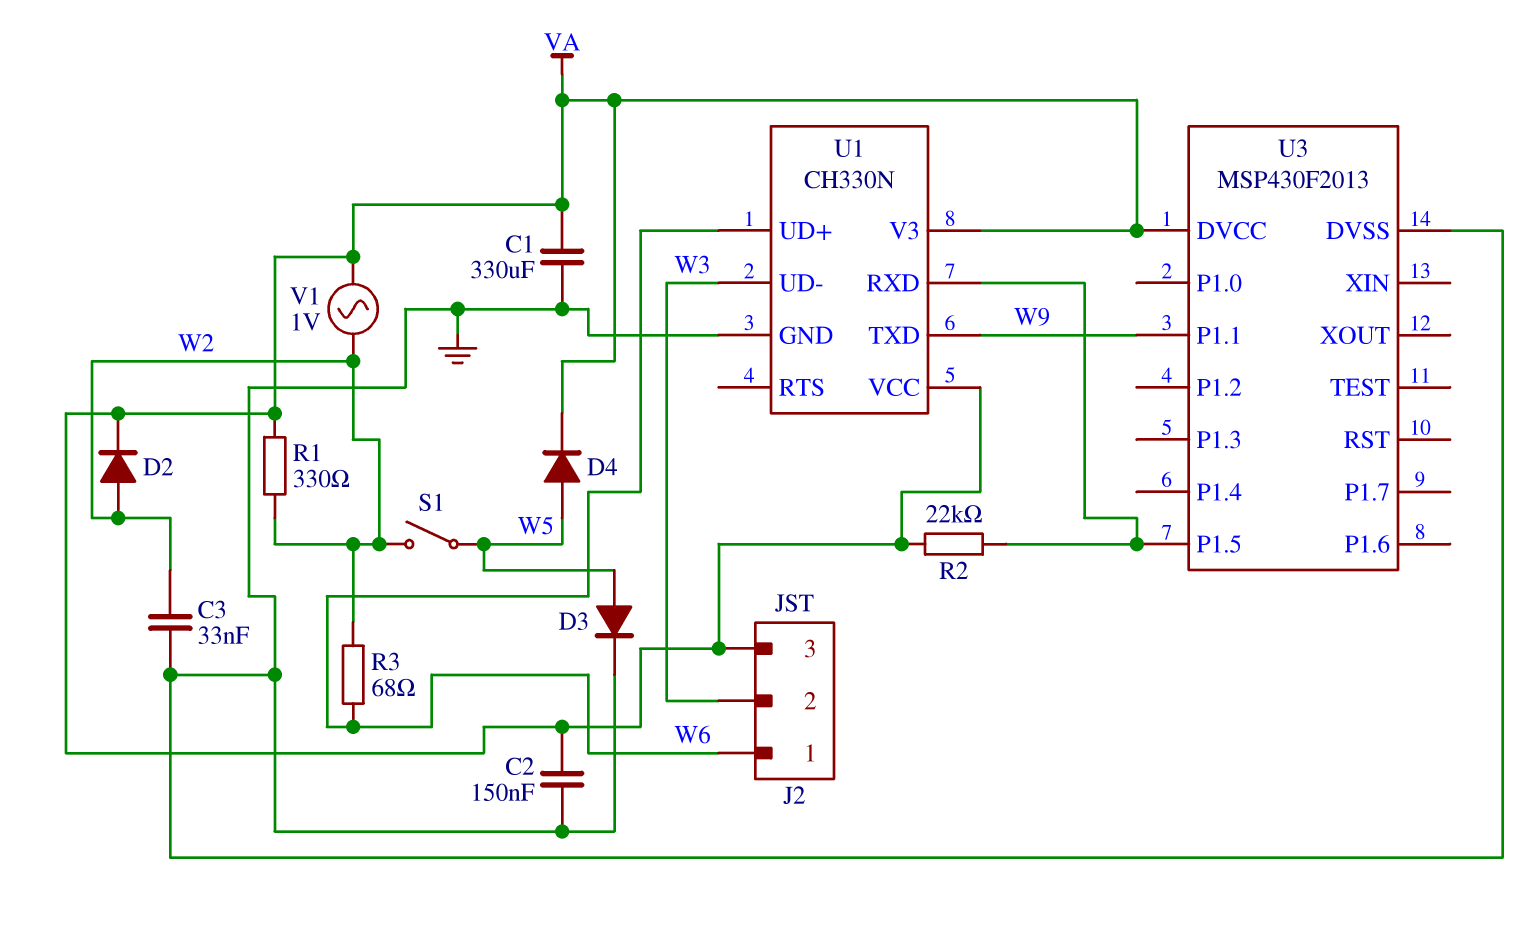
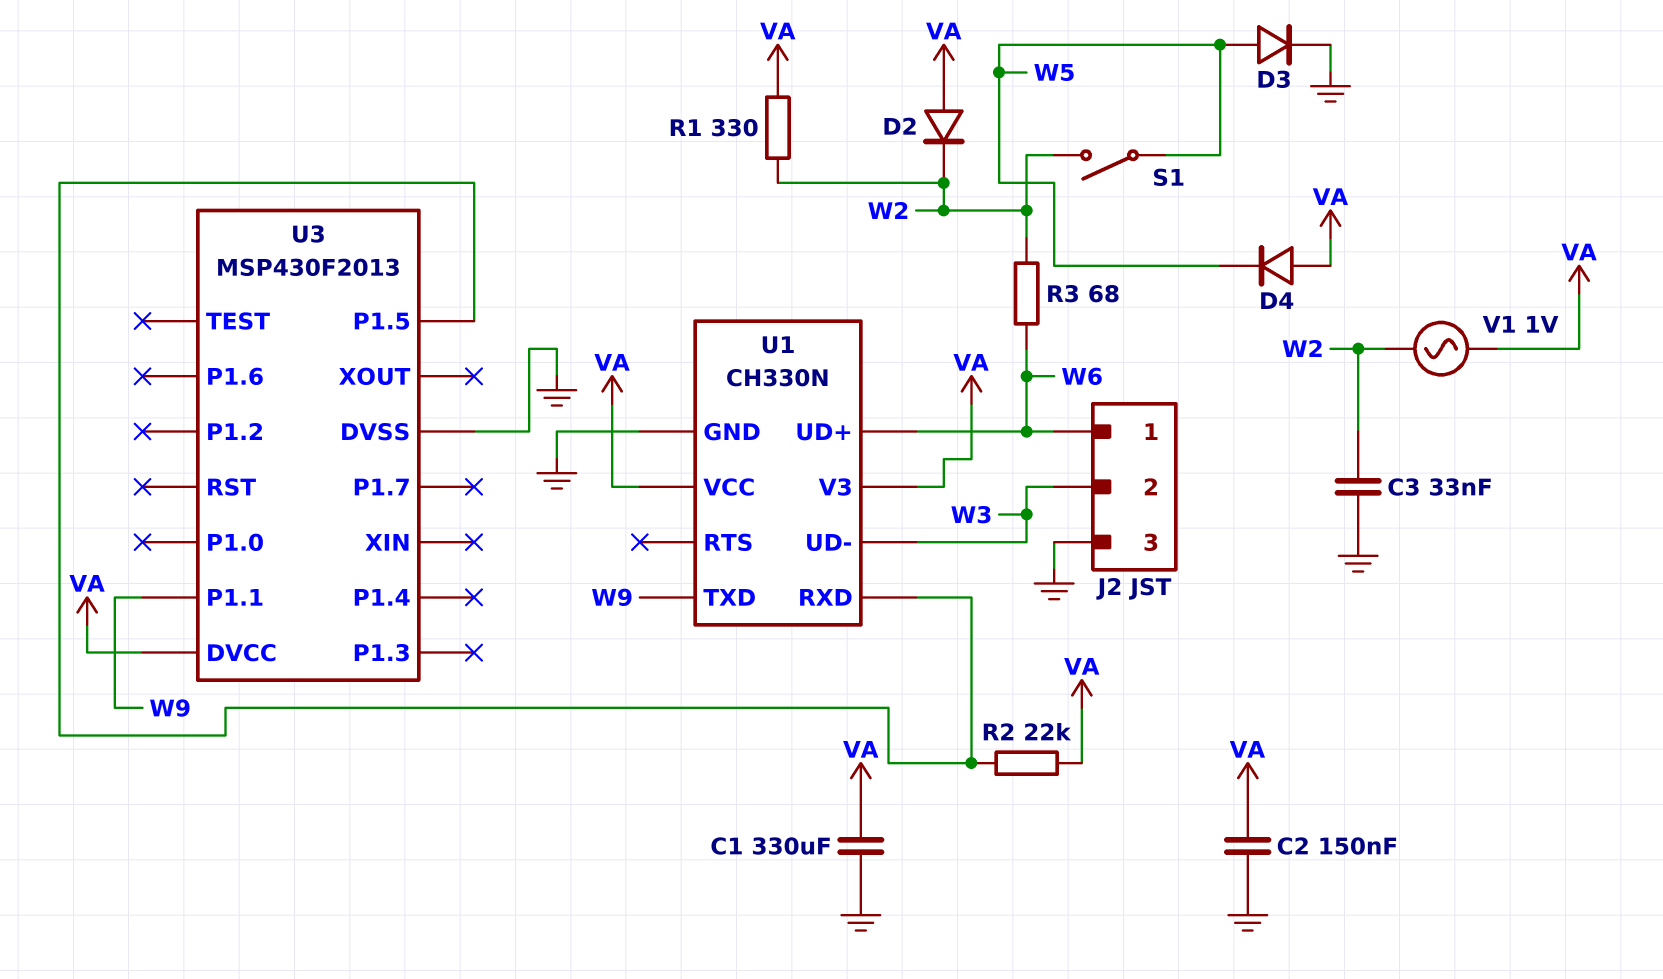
D2: diode (A W2, K VA) -> diode (A VA, K W2)
D4: diode (A W5, K VA) -> diode (A VA, K W5)
J2 pin 3: VA -> GND

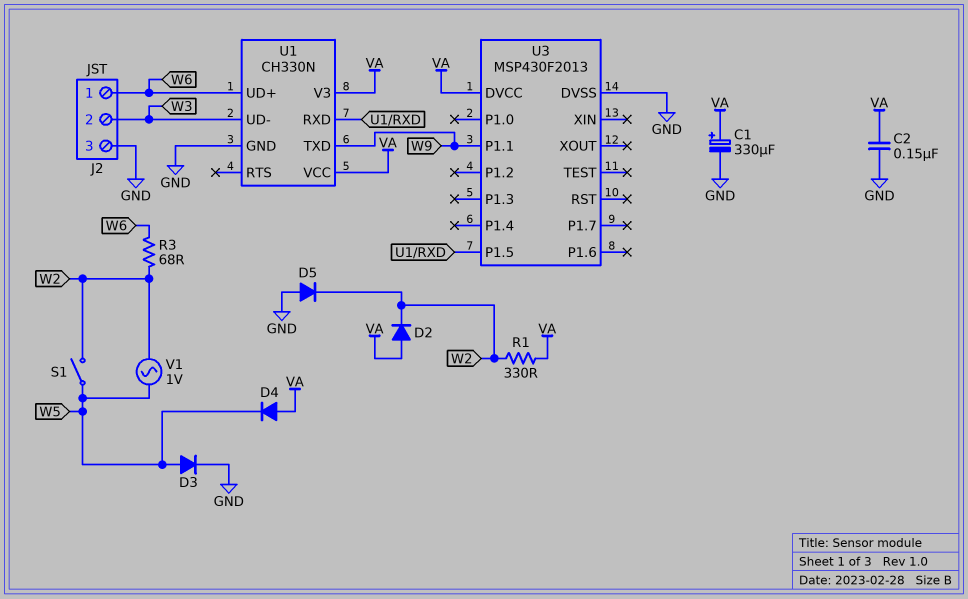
C1: 330uF (GND, VA) -> 330uF (plus VA, minus GND)
C3: 33nF (GND, W2) -> none
D5: none -> diode (A GND, K W2)
R2: 22k (U1/RXD, VA) -> none
V1: AC 1V (VA, W2) -> AC 1V (W2, W5)

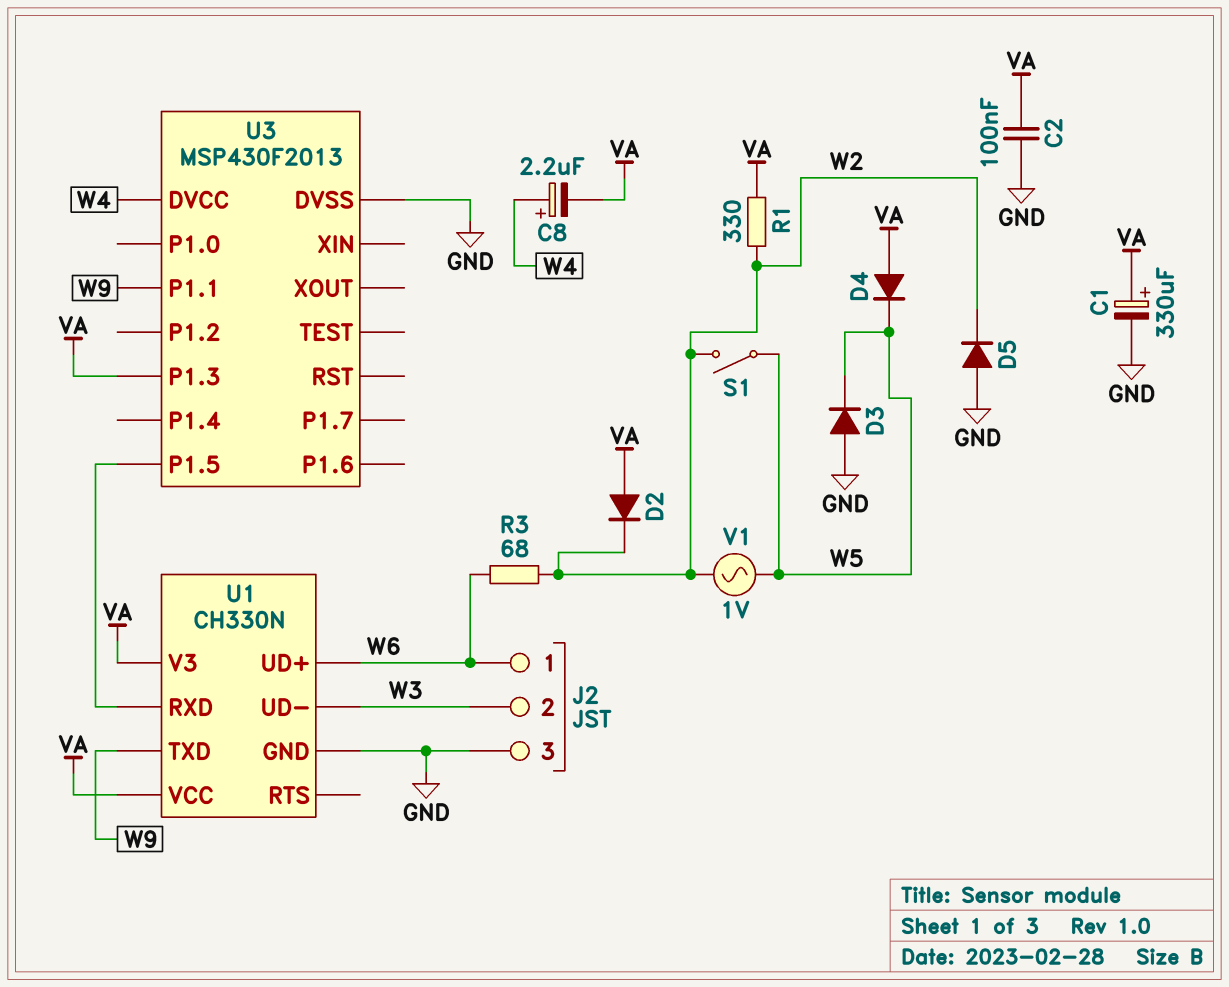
C2: 150nF (GND, VA) -> 100nF (GND, VA)
C8: none -> 2.2uF (plus W4, minus VA)
D3: diode (A W5, K GND) -> diode (A GND, K W5)
U3 pin DVCC: VA -> W4
U3 pin P1.3: none -> VA

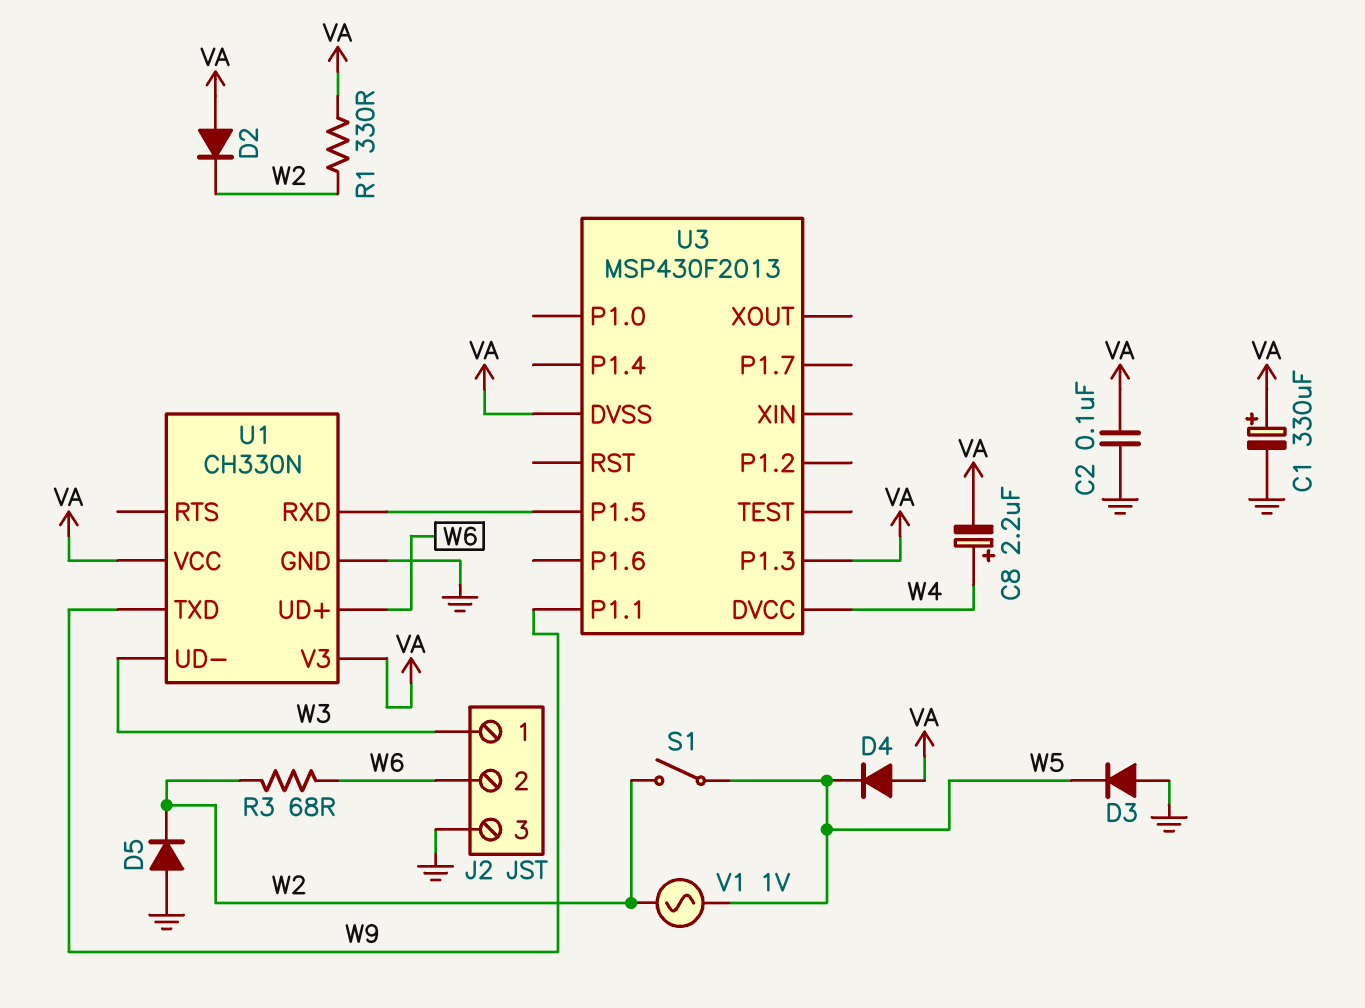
J2 pin 1: W6 -> W3
J2 pin 2: W3 -> W6
U3 pin DVSS: GND -> VA

